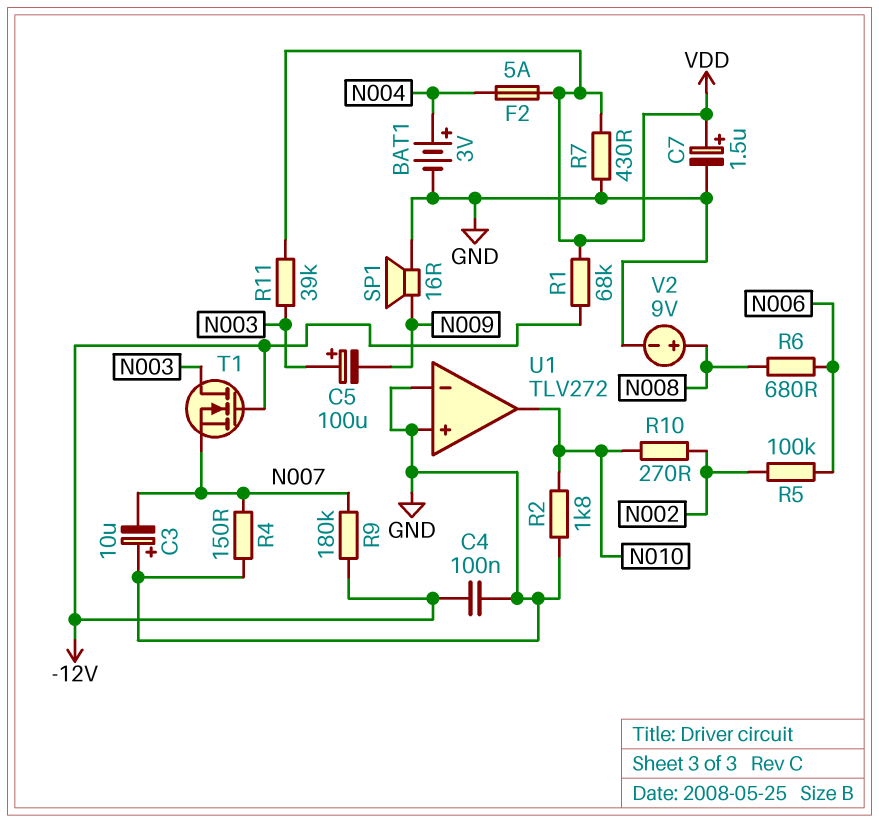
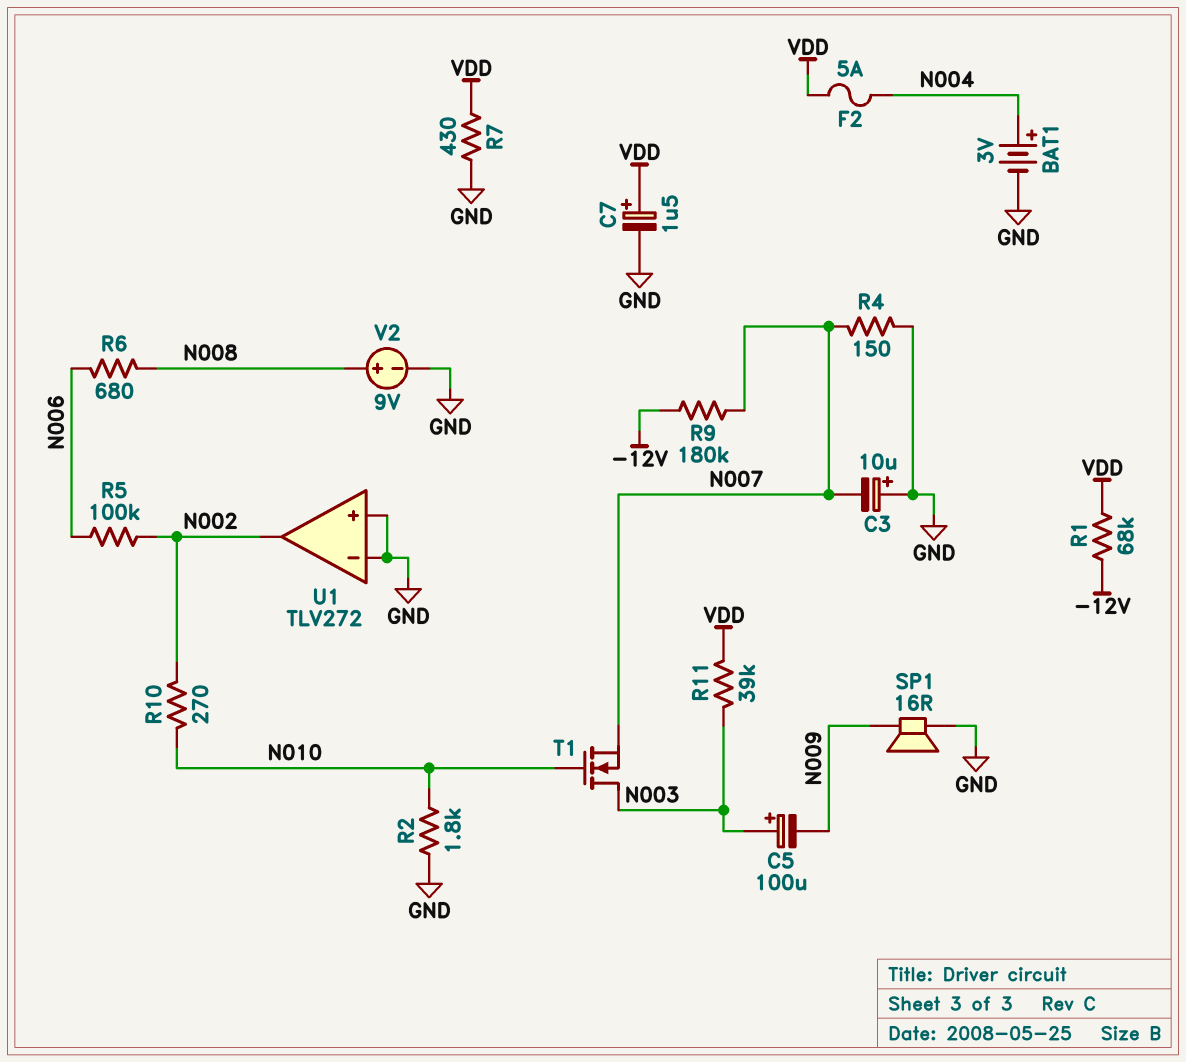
C4: 100nF (-12V, GND) -> none
T1: NMOS (G -12V, D N003, S N007) -> NMOS (G N010, D N003, S N007)
U1 pin out: N010 -> N002

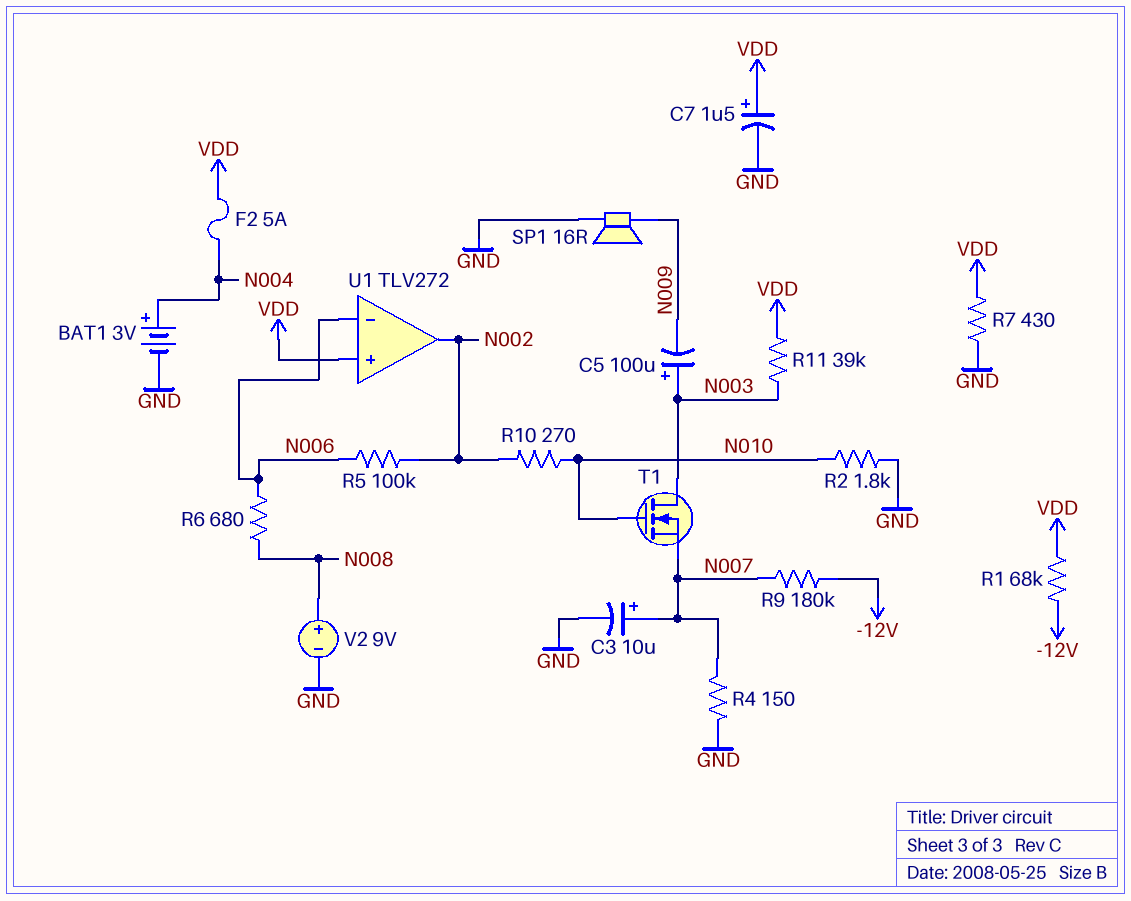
C3: 10uF (plus GND, minus N007) -> 10uF (plus N007, minus GND)
U1 pin in+: GND -> VDD
U1 pin in-: GND -> N006

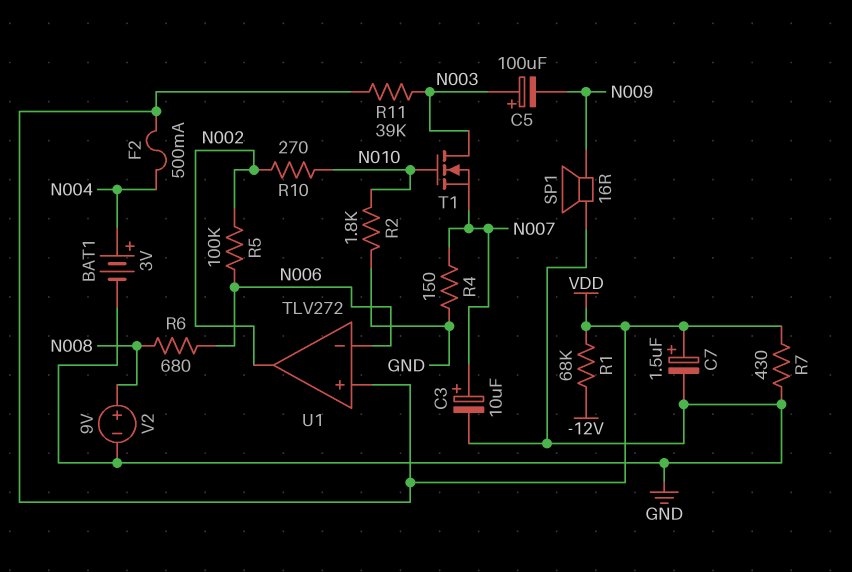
F2: 5A (N004, VDD) -> 500mA (N004, VDD)
R9: 180k (-12V, N007) -> none

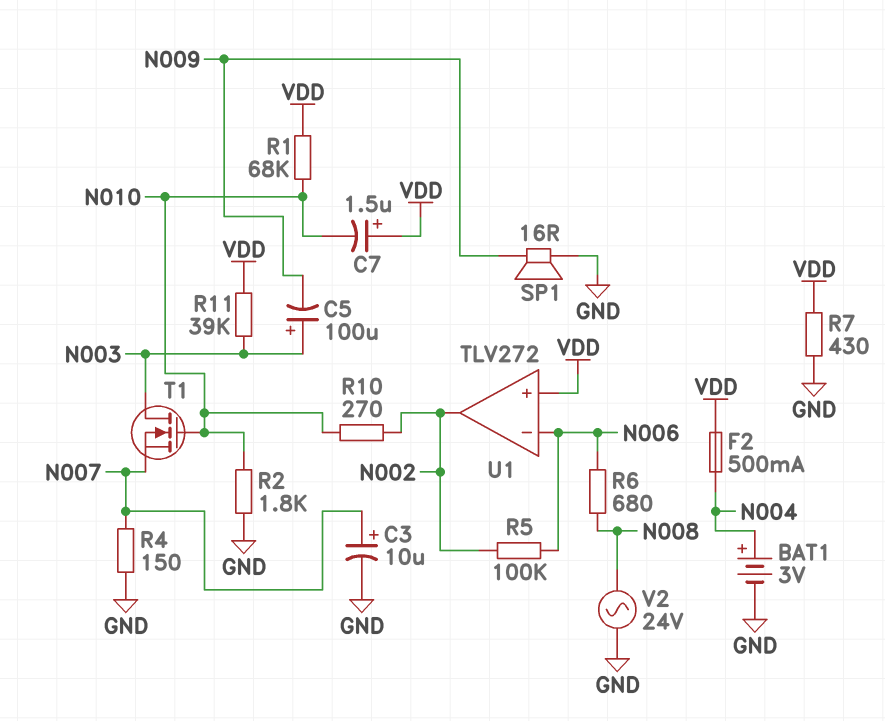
C7: 1.5uF (plus VDD, minus GND) -> 1.5uF (plus VDD, minus N010)
R1: 68k (-12V, VDD) -> 68k (N010, VDD)
V2: 9V (plus N008, minus GND) -> AC 24V (GND, N008)

